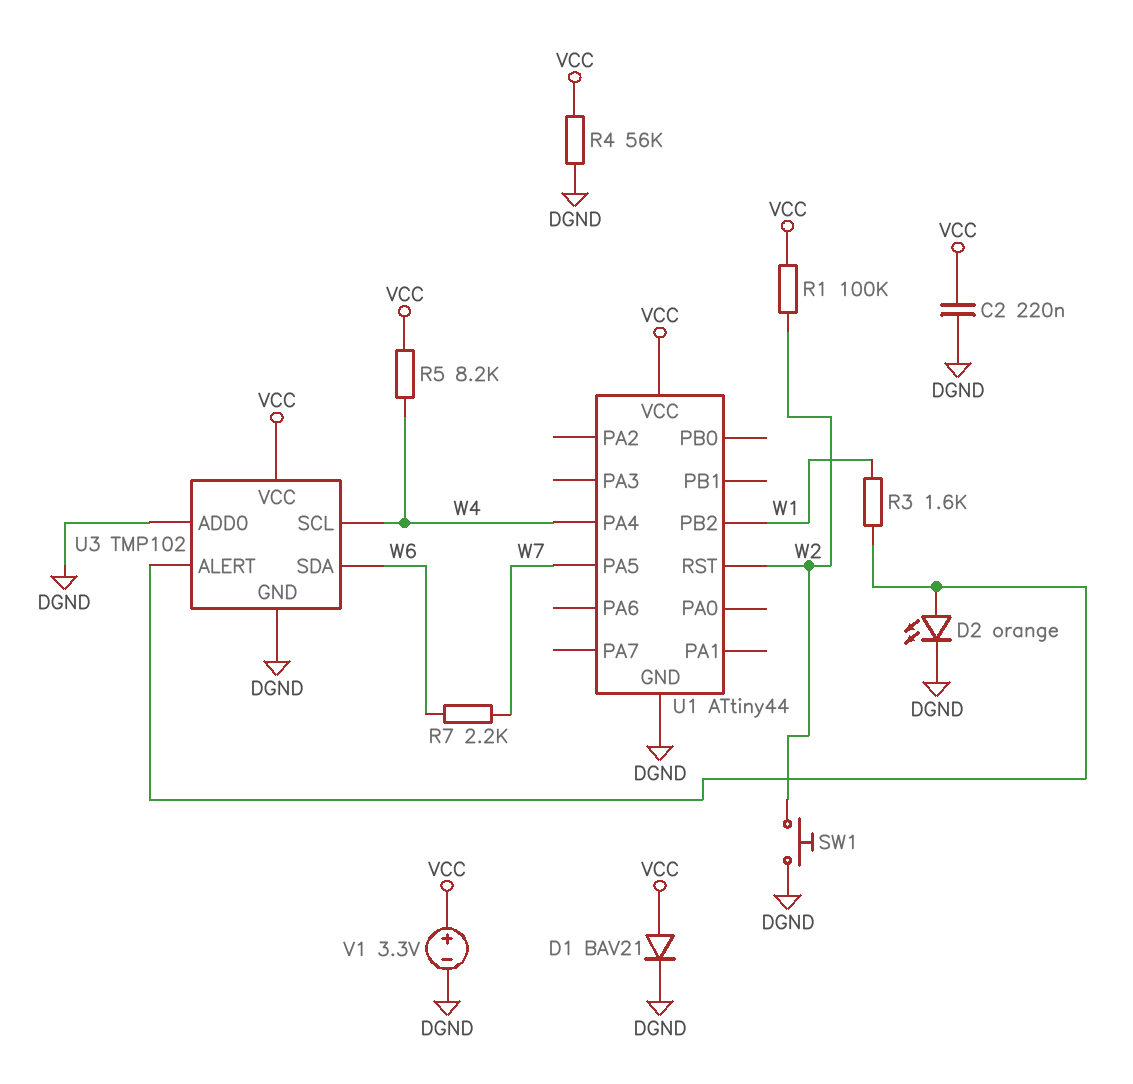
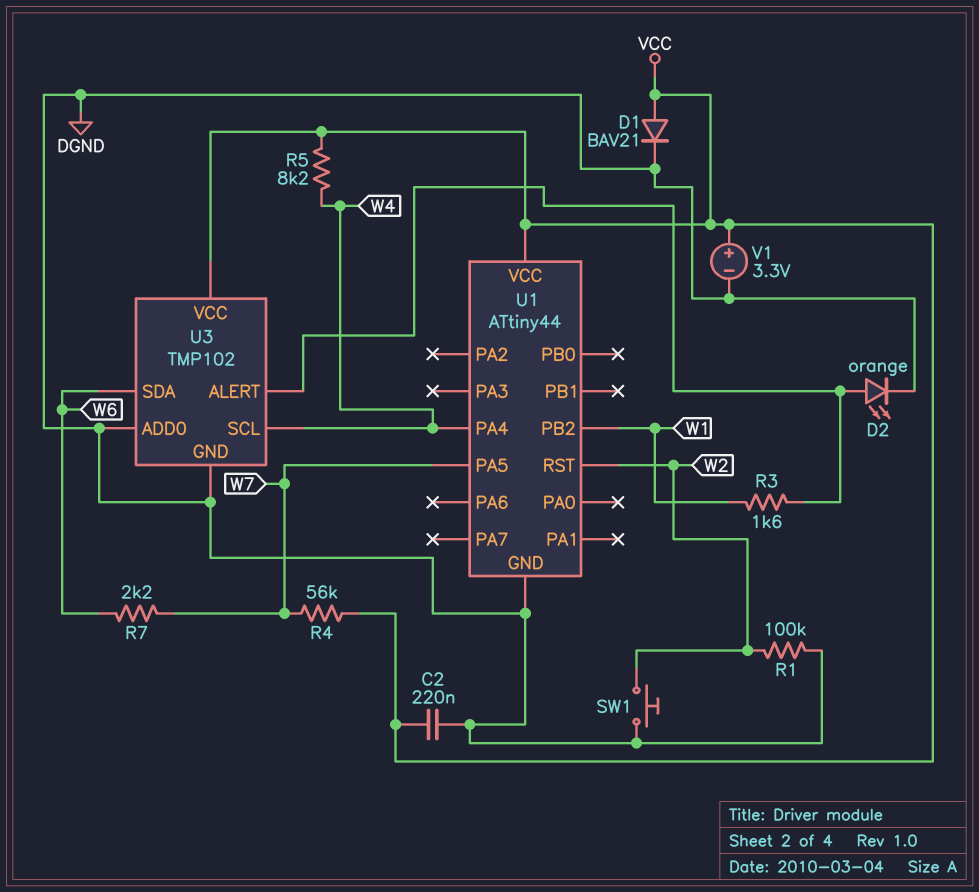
R1: 100k (VCC, W2) -> 100k (DGND, W2)
R4: 56k (DGND, VCC) -> 56k (VCC, W7)

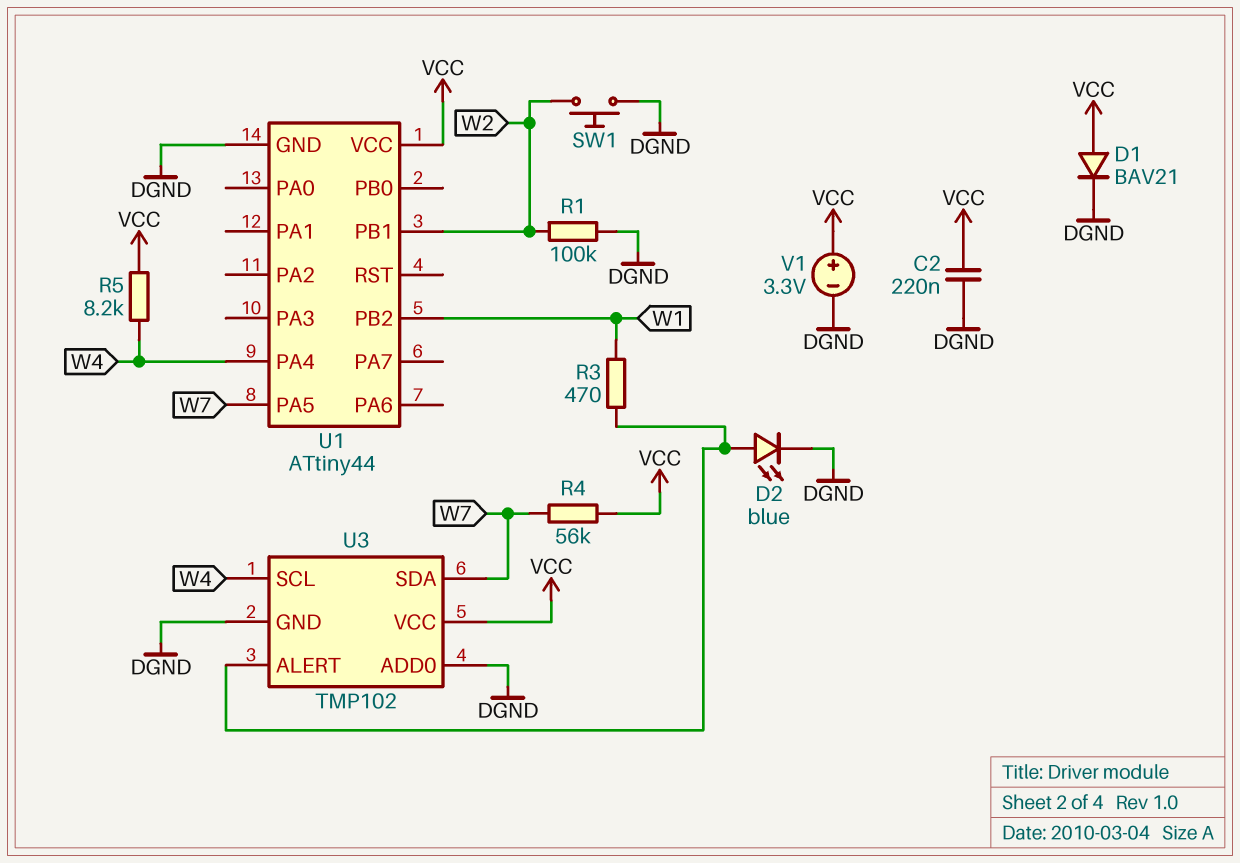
D2: LED orange (A U3/ALERT, K DGND) -> LED blue (A U3/ALERT, K DGND)
R3: 1.6k (U3/ALERT, W1) -> 470 (U3/ALERT, W1)
R7: 2.2k (W6, W7) -> none
U1 pin PB1: none -> W2
U1 pin RST: W2 -> none
U3 pin SDA: W6 -> W7

